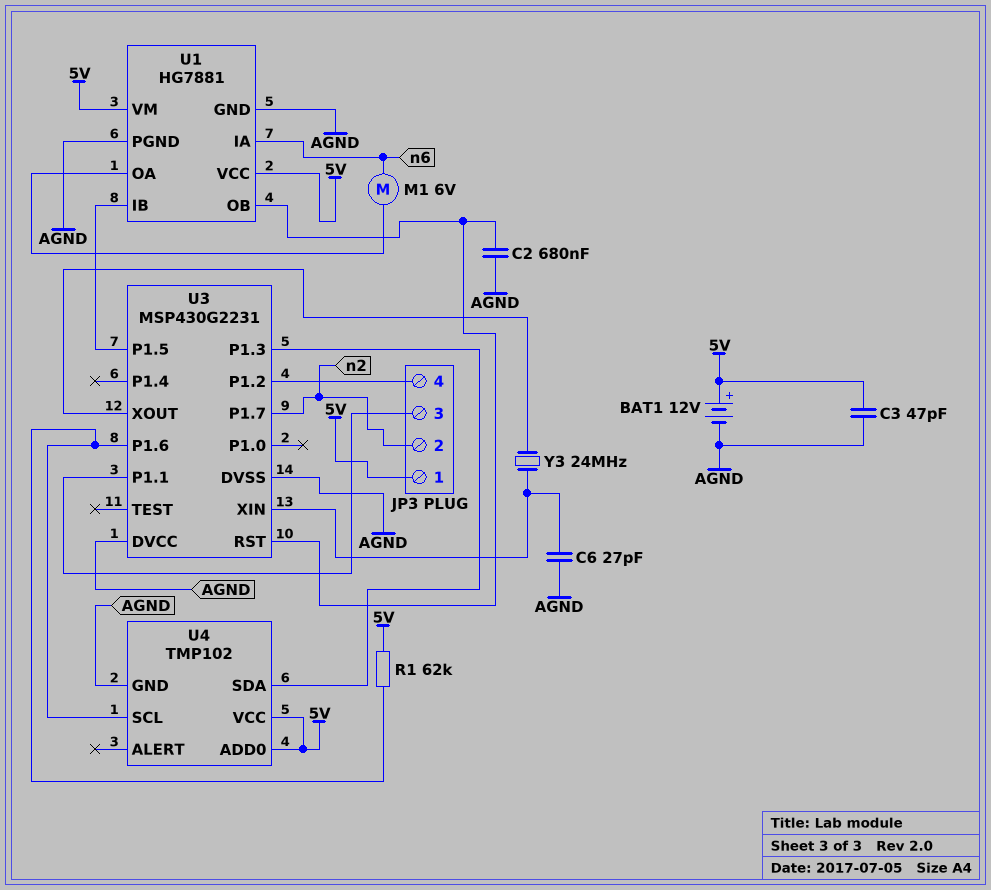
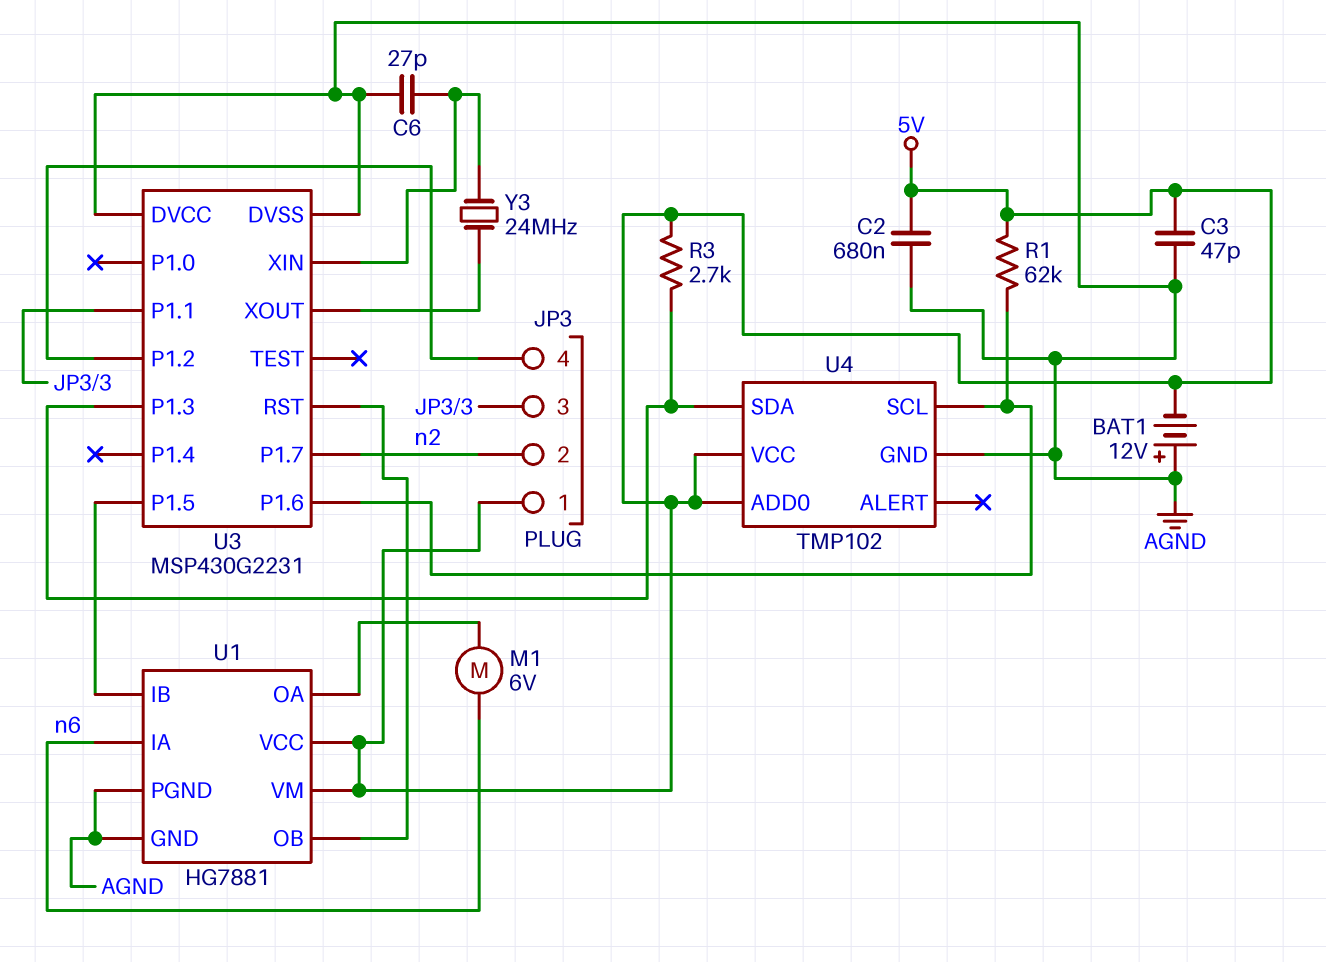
BAT1: 12V (plus 5V, minus AGND) -> 12V (plus AGND, minus 5V)
C2: 680nF (AGND, U1/OB) -> 680nF (5V, AGND)
R3: none -> 2.7k (5V, U3/P1.3)

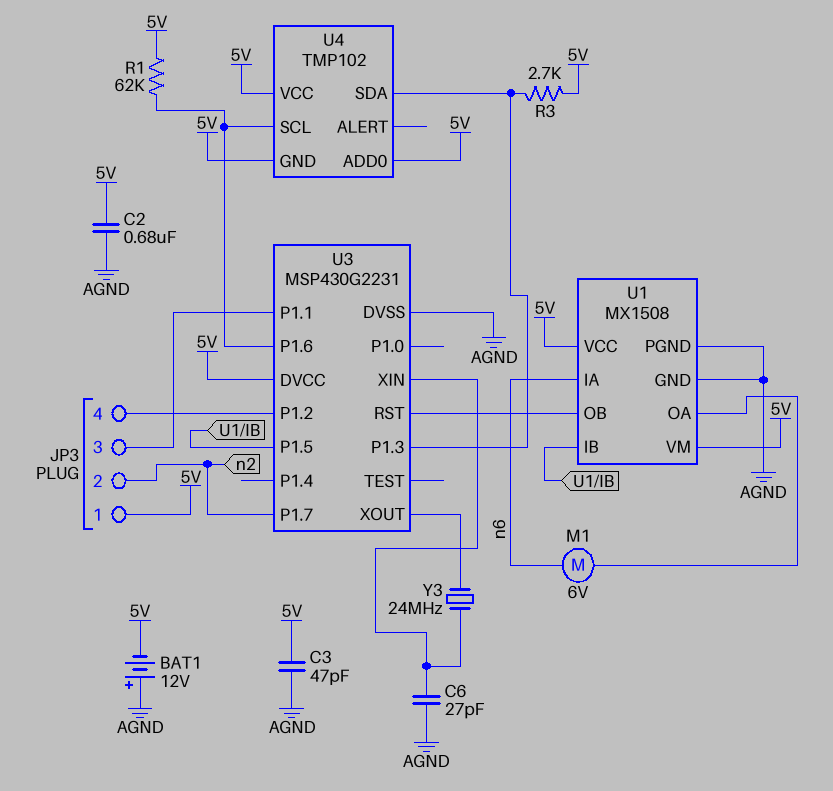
U1: HG7881 -> MX1508
U3 pin DVCC: AGND -> 5V
U4 pin GND: AGND -> 5V

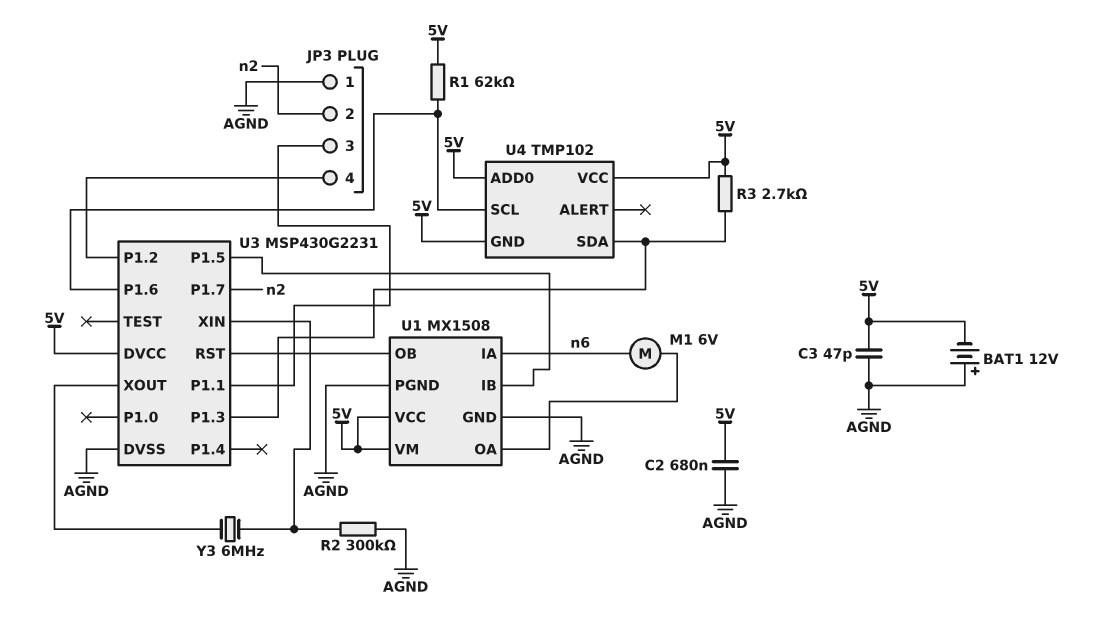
C6: 27pF (AGND, U3/XIN) -> none
JP3 pin 1: 5V -> AGND
R2: none -> 300k (AGND, U3/XIN)
Y3: 24MHz (U3/XIN, U3/XOUT) -> 6MHz (U3/XIN, U3/XOUT)

